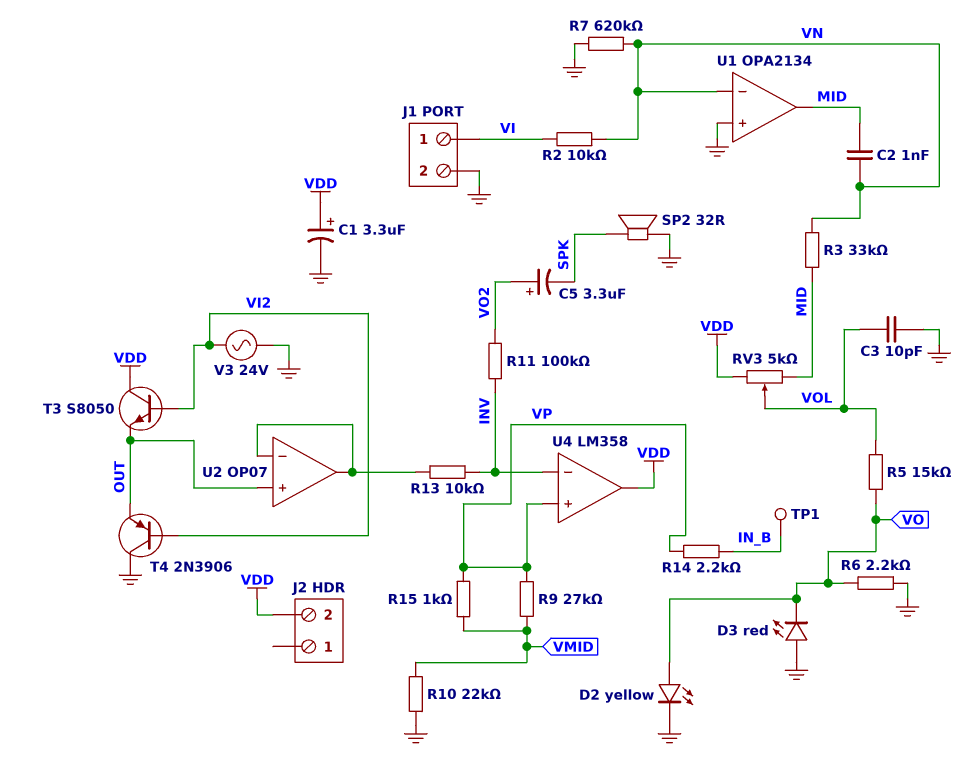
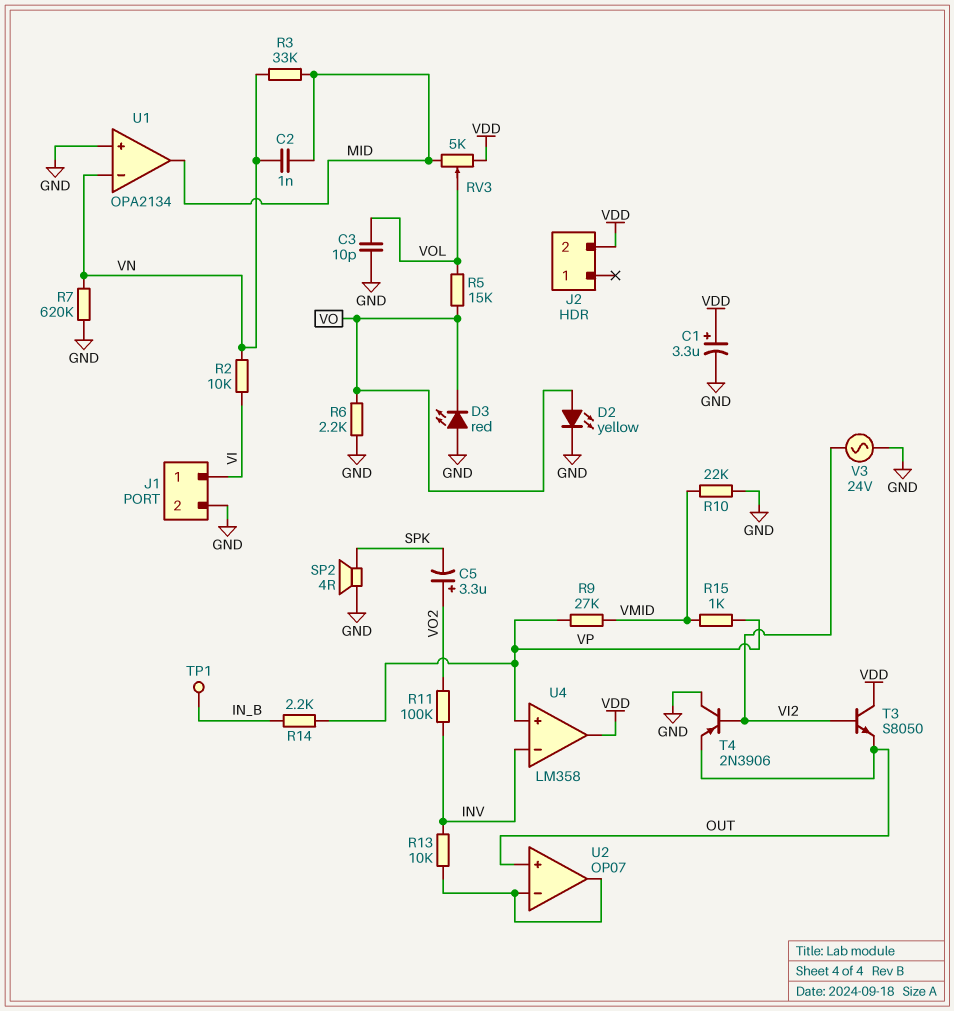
SP2: speaker 32R (GND, SPK) -> speaker 4R (GND, SPK)

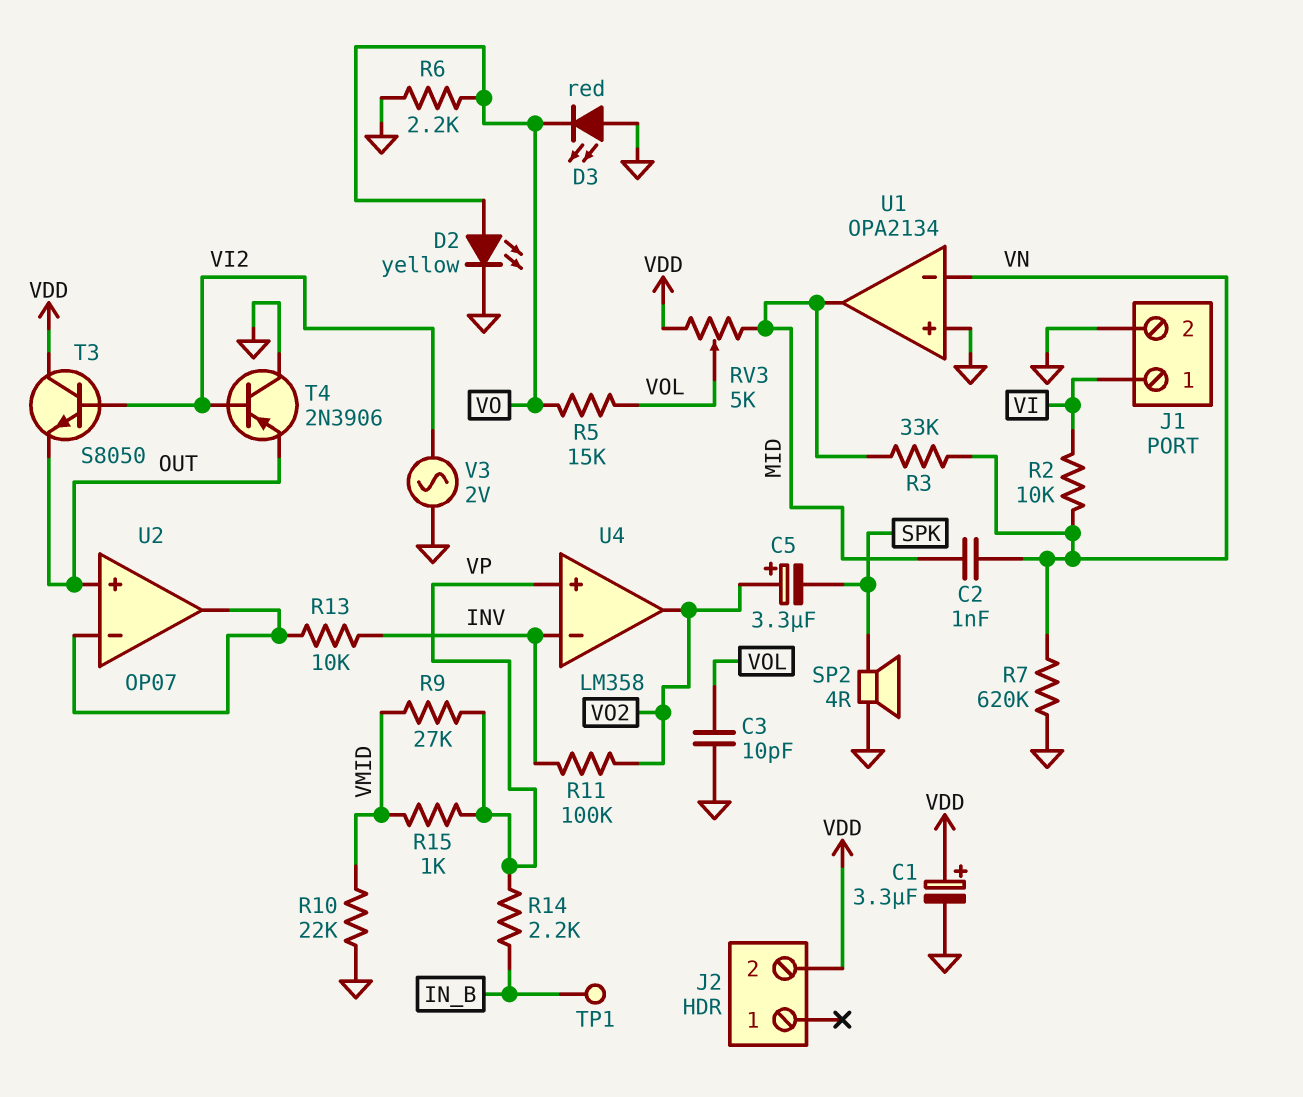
U4 pin out: VDD -> VO2
V3: AC 24V (GND, VI2) -> AC 2V (GND, VI2)

